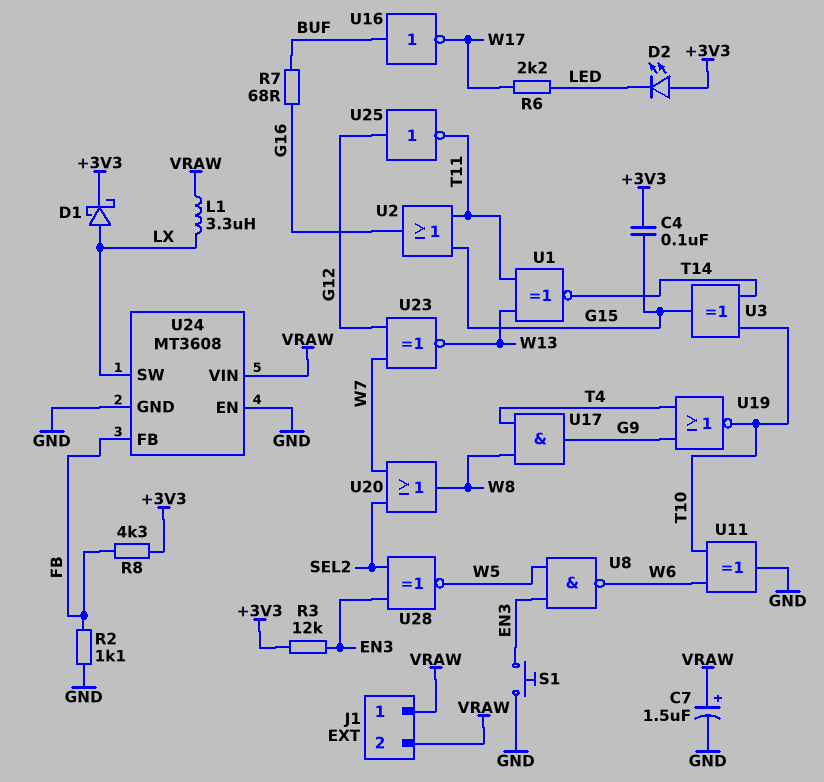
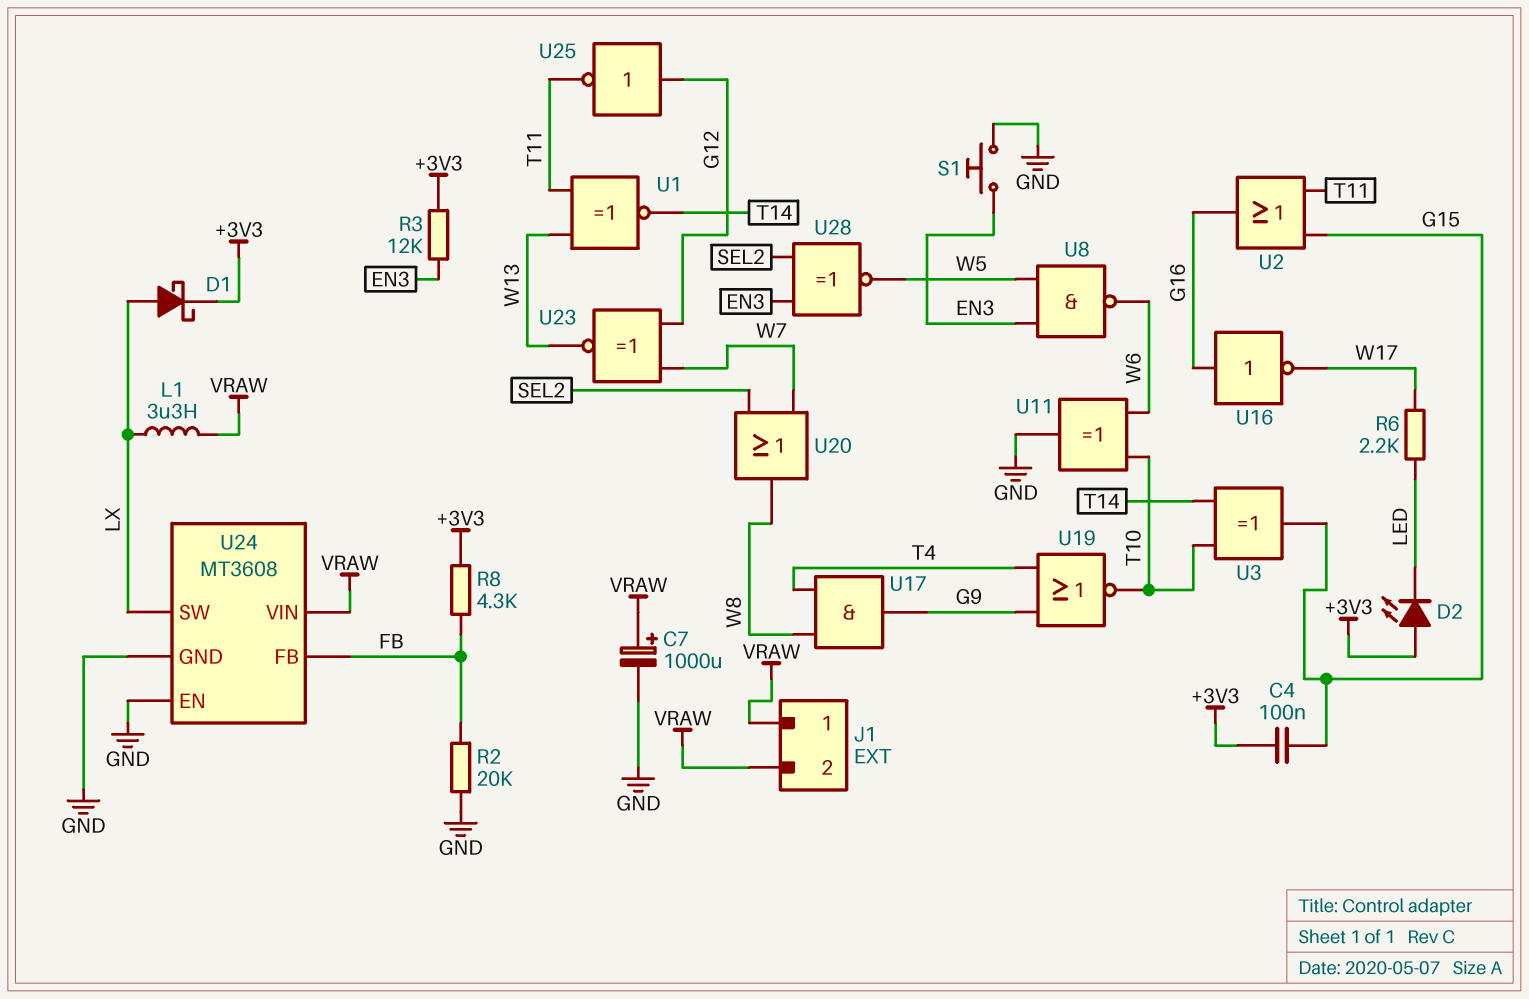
C7: 1.5uF (plus VRAW, minus GND) -> 1000uF (plus VRAW, minus GND)
R2: 1.1k (FB, GND) -> 20k (FB, GND)
R7: 68 (BUF, G16) -> none
U16: NOT (in BUF, out W17) -> NOT (in G16, out W17)

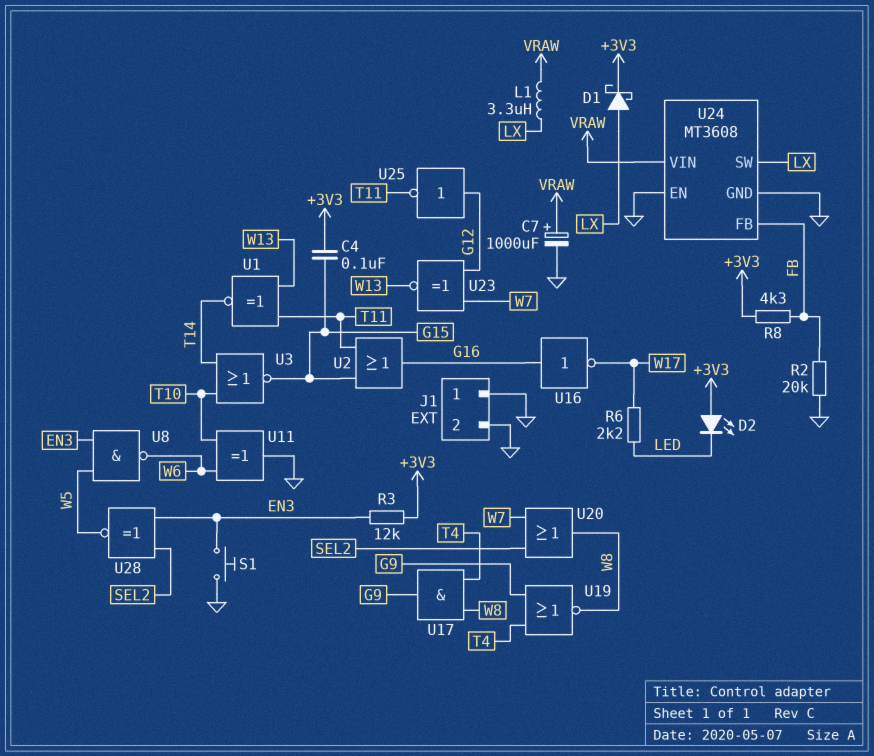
J1 pin 1: VRAW -> GND
J1 pin 2: VRAW -> GND
U3: XOR (in T10, in T14, out G15) -> NOR (in T10, in T14, out G15)
U19: NOR (in G9, in T4, out T10) -> NOR (in G9, in T4, out W8)

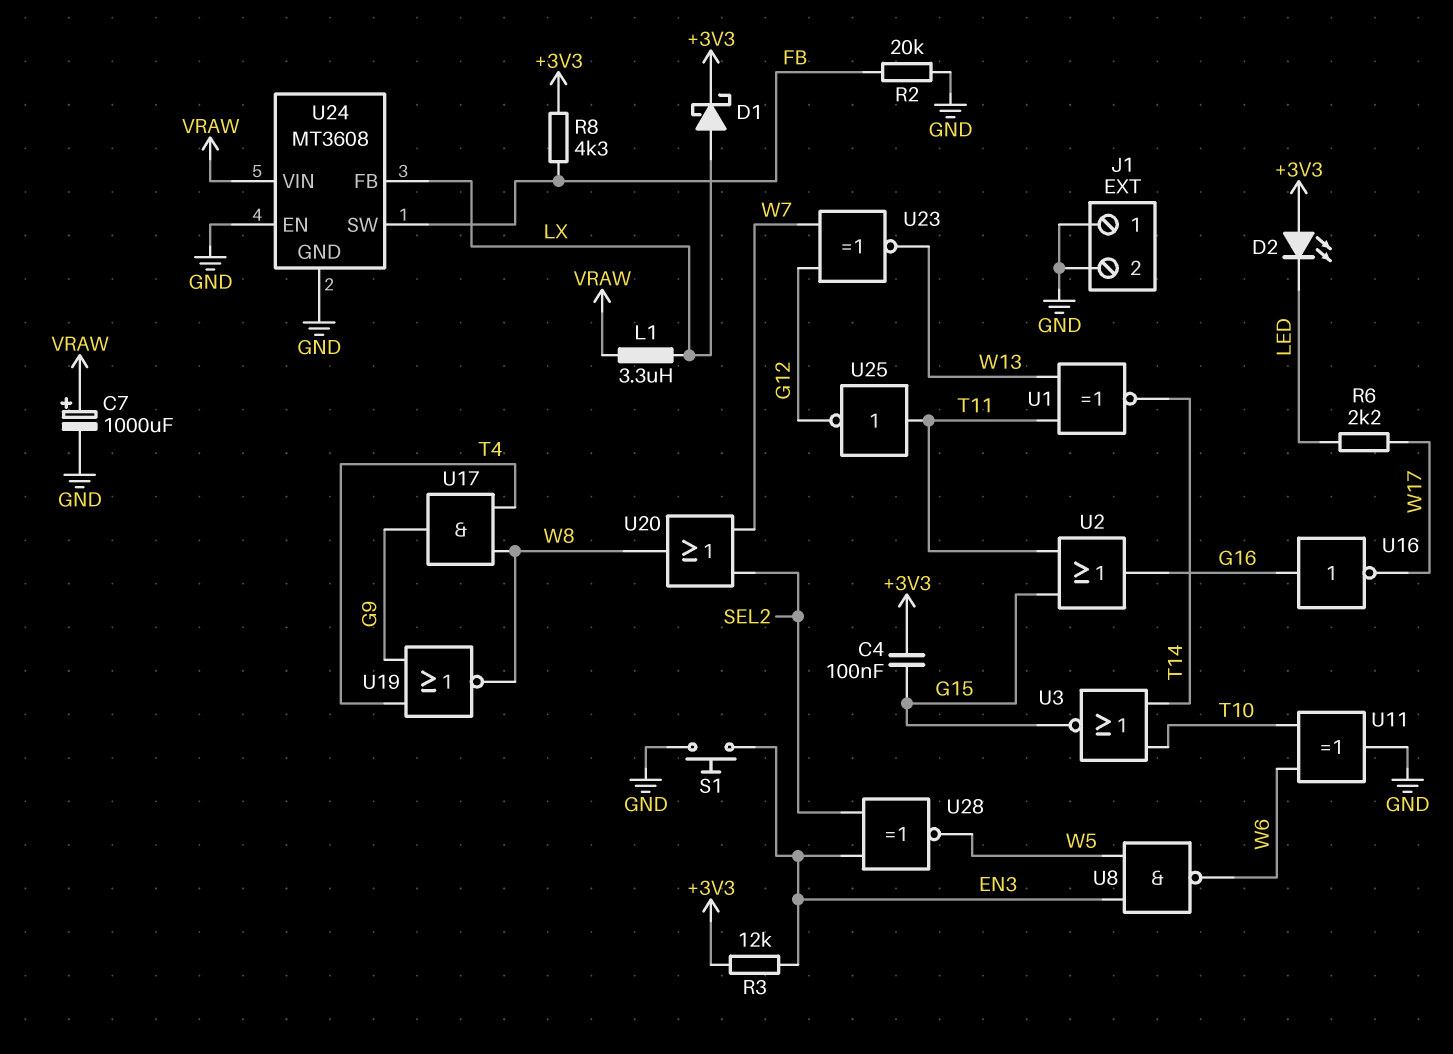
U24 pin FB: FB -> LX
U24 pin SW: LX -> FB
U25: NOT (in G12, out T11) -> NOT (in T11, out G12)

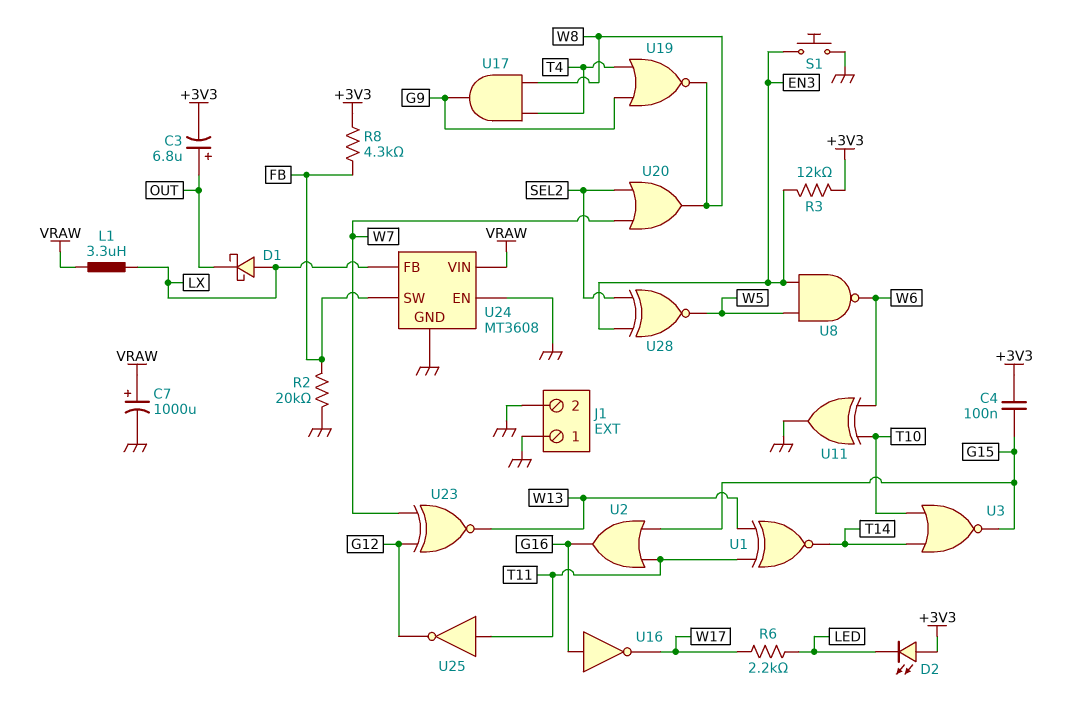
C3: none -> 6.8uF (plus OUT, minus +3V3)
D1: schottky (A LX, K +3V3) -> schottky (A LX, K OUT)

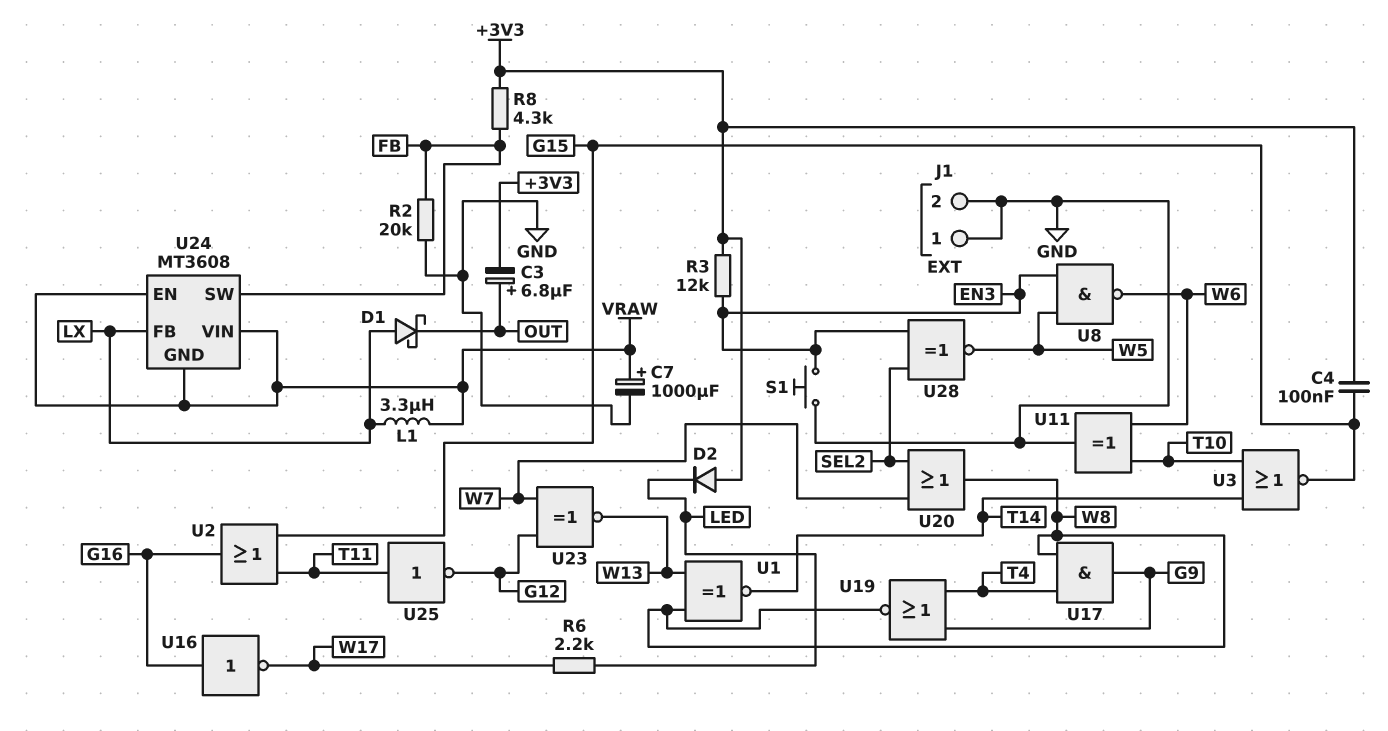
D2: LED (A +3V3, K LED) -> diode (A +3V3, K LED)
U1: XNOR (in T11, in W13, out T14) -> XNOR (in W8, in W13, out T14)
U24 pin EN: GND -> VRAW
U24 pin GND: GND -> VRAW

